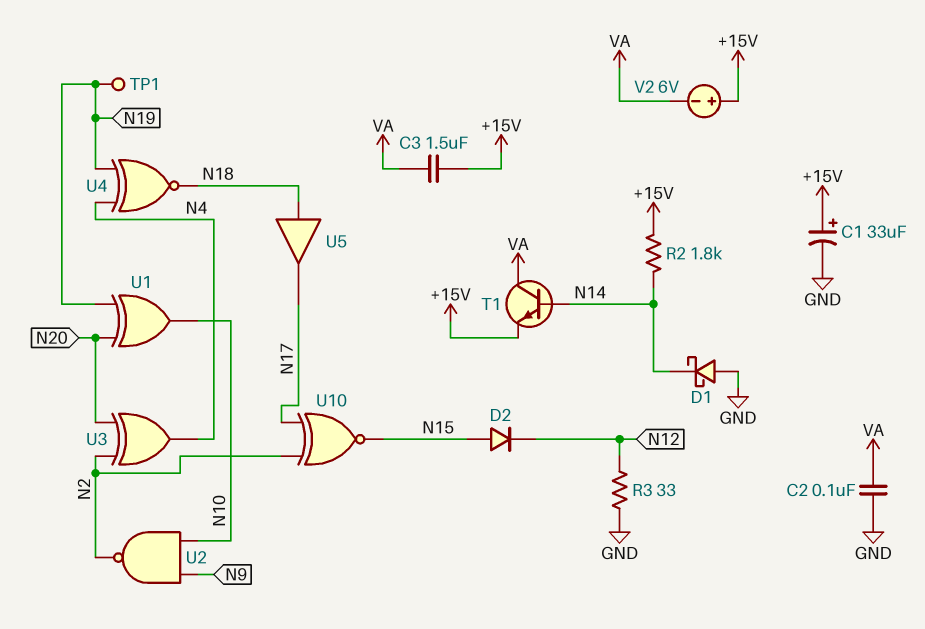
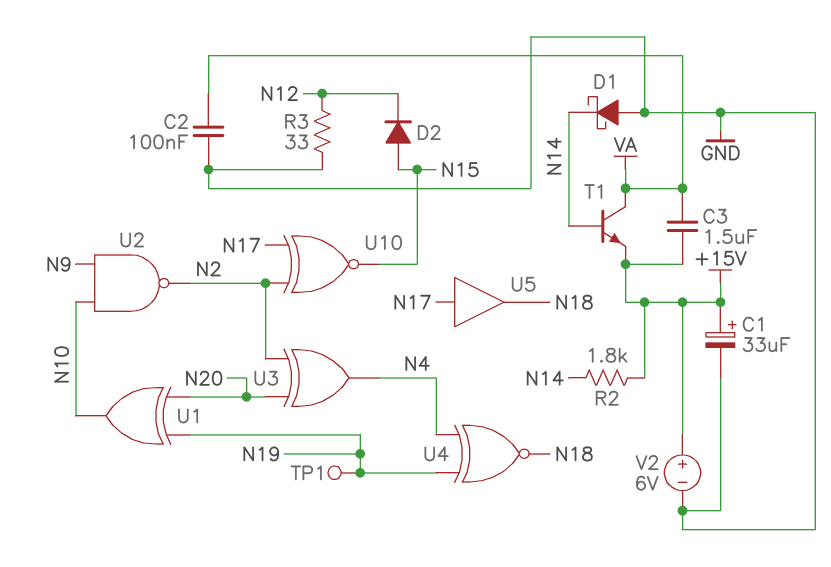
U5: buffer (in N18, out N17) -> buffer (in N17, out N18)
V2: 6V (plus +15V, minus VA) -> 6V (plus +15V, minus GND)

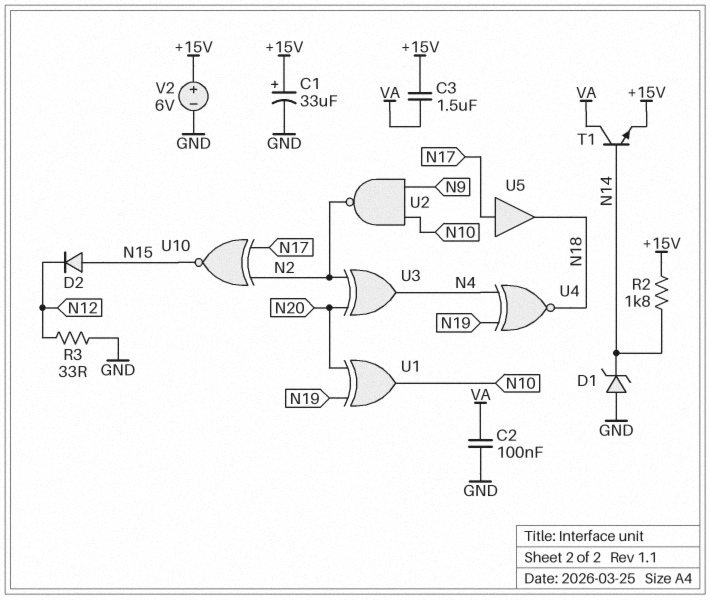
D1: schottky (A GND, K N14) -> zener (A GND, K N14)
TP1: test point (N19) -> none

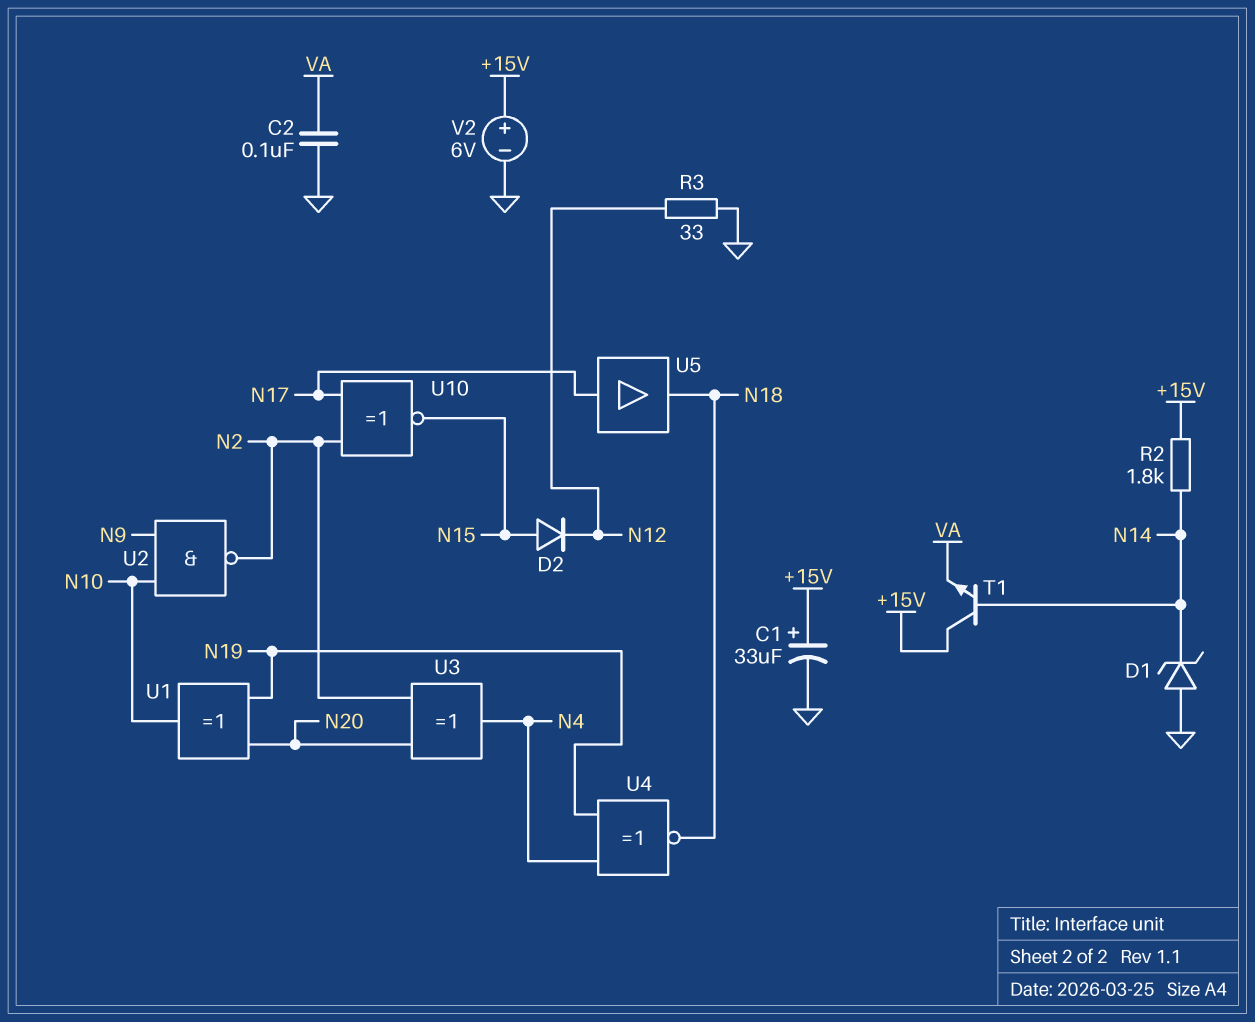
C3: 1.5uF (+15V, VA) -> none
T1: NPN (B N14, C VA, E +15V) -> NPN (B N14, C +15V, E VA)

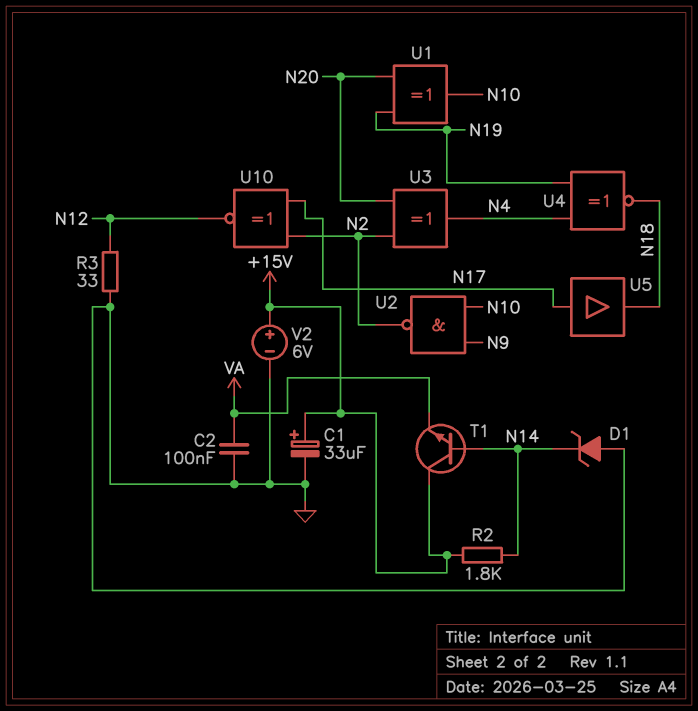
D2: diode (A N15, K N12) -> none
U10: XNOR (in N2, in N17, out N15) -> XNOR (in N2, in N17, out N12)

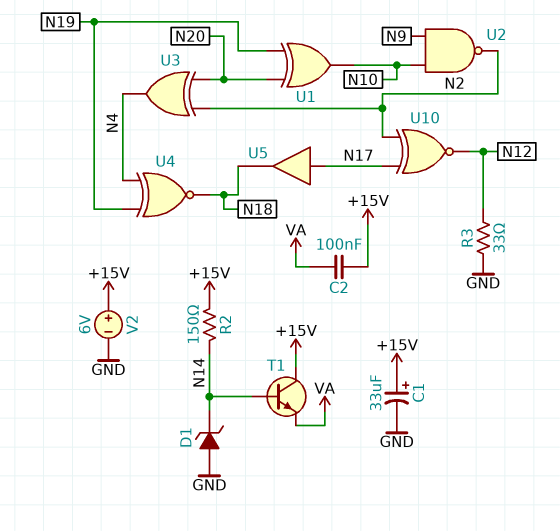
C2: 100nF (GND, VA) -> 100nF (+15V, VA)
R2: 1.8k (+15V, N14) -> 150 (+15V, N14)

